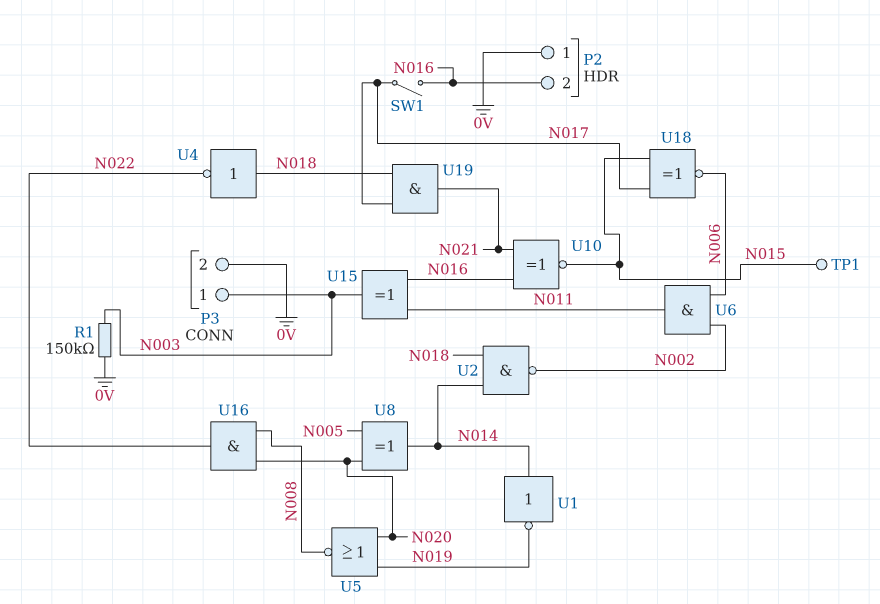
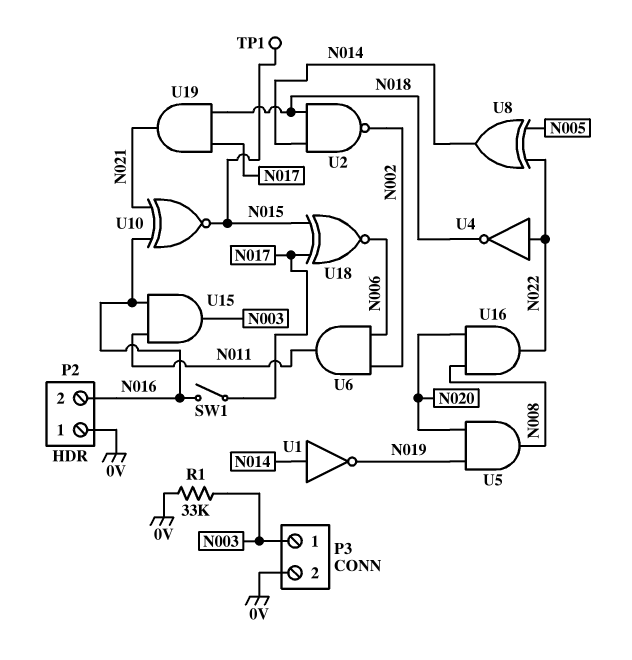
R1: 150k (0V, N003) -> 33k (0V, N003)
U4: NOT (in N018, out N022) -> NOT (in N022, out N018)
U5: NOR (in N019, in N020, out N008) -> AND (in N019, in N020, out N008)
U8: XOR (in N005, in N020, out N014) -> XOR (in N005, in N022, out N014)
U15: XOR (in N011, in N016, out N003) -> AND (in N011, in N016, out N003)

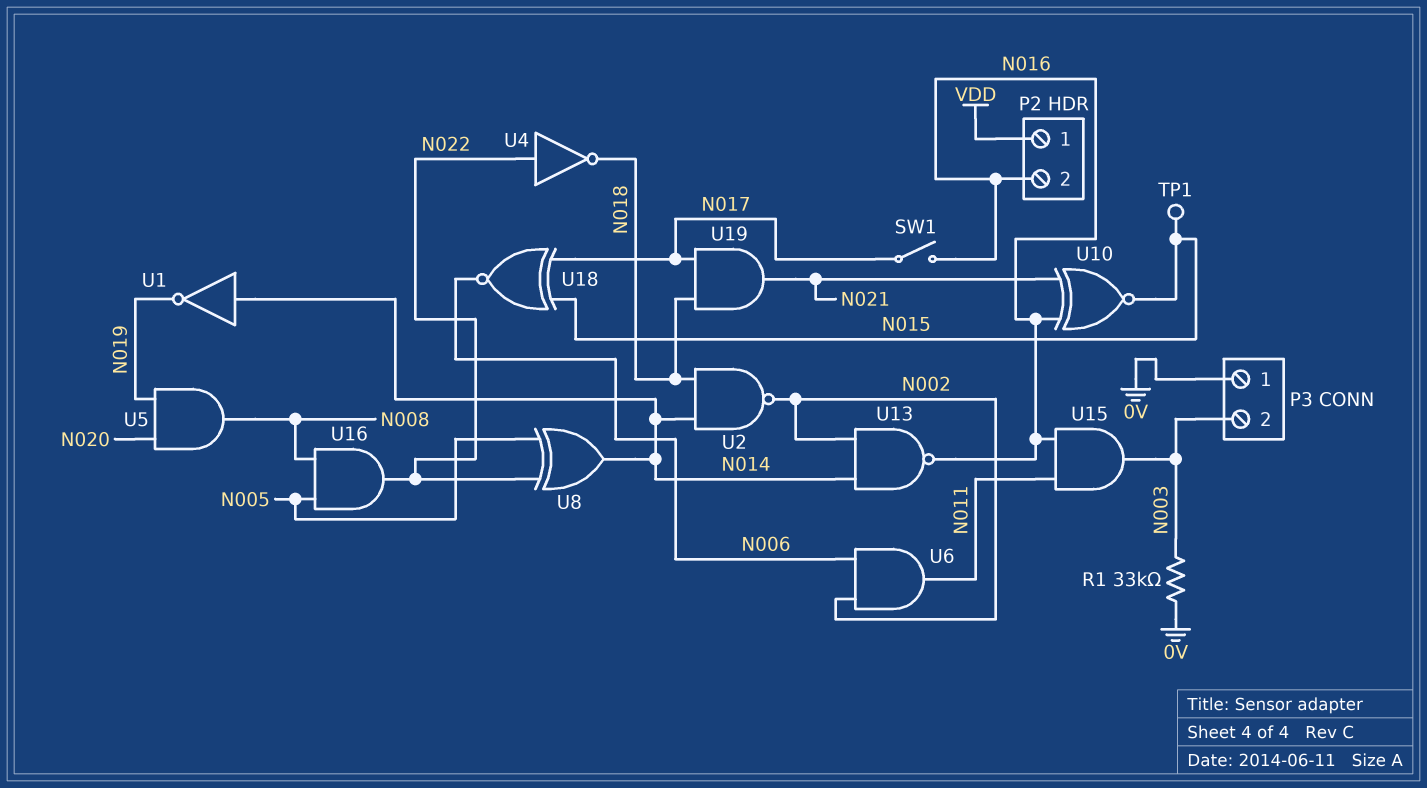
P2 pin 1: 0V -> VDD
P3 pin 1: N003 -> 0V
P3 pin 2: 0V -> N003
U13: none -> NAND (in N002, in N014, out N016)
U16: AND (in N008, in N020, out N022) -> AND (in N005, in N008, out N022)

